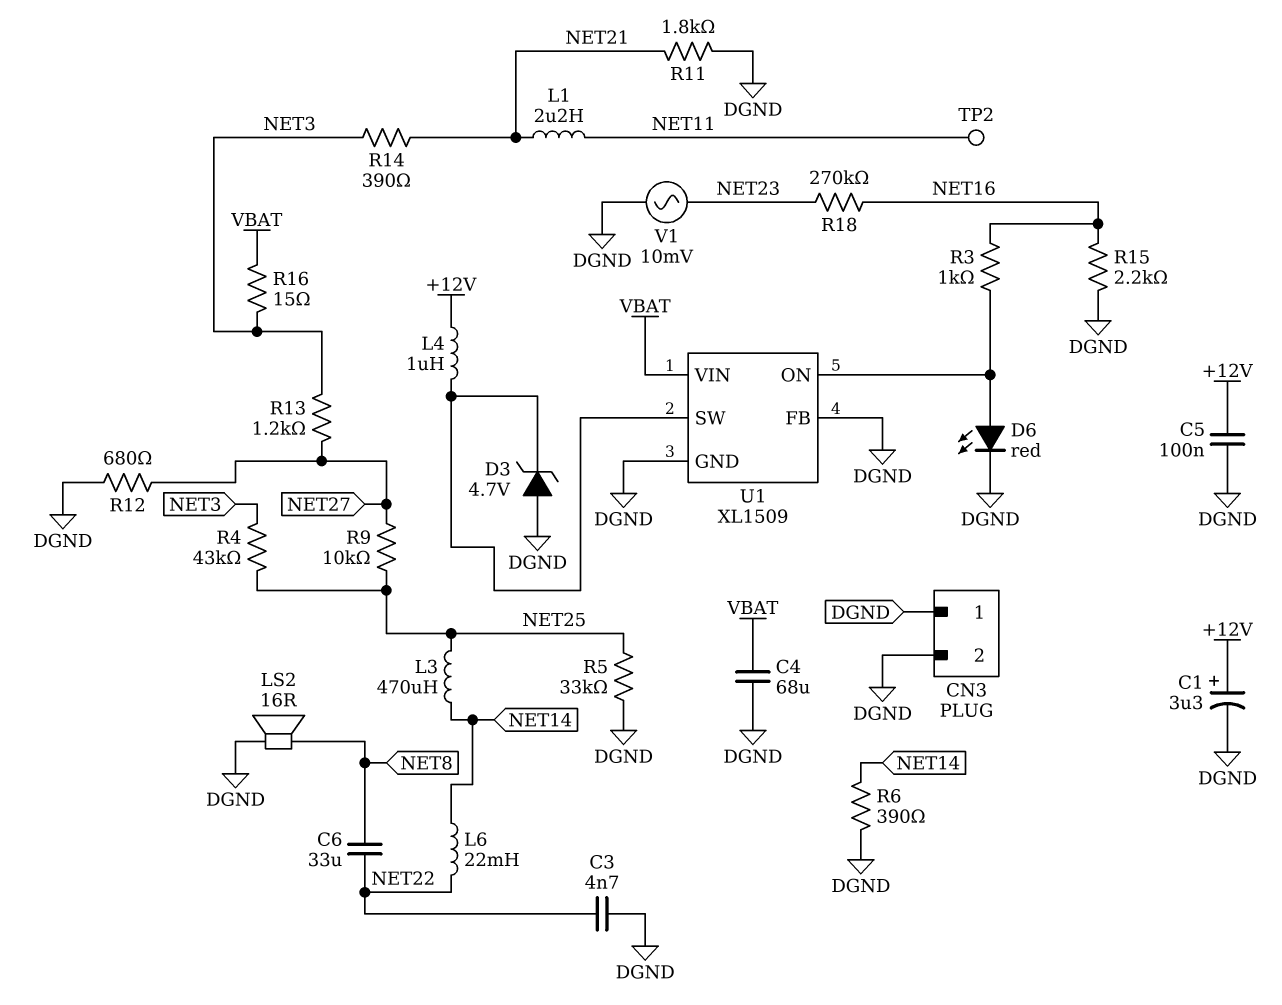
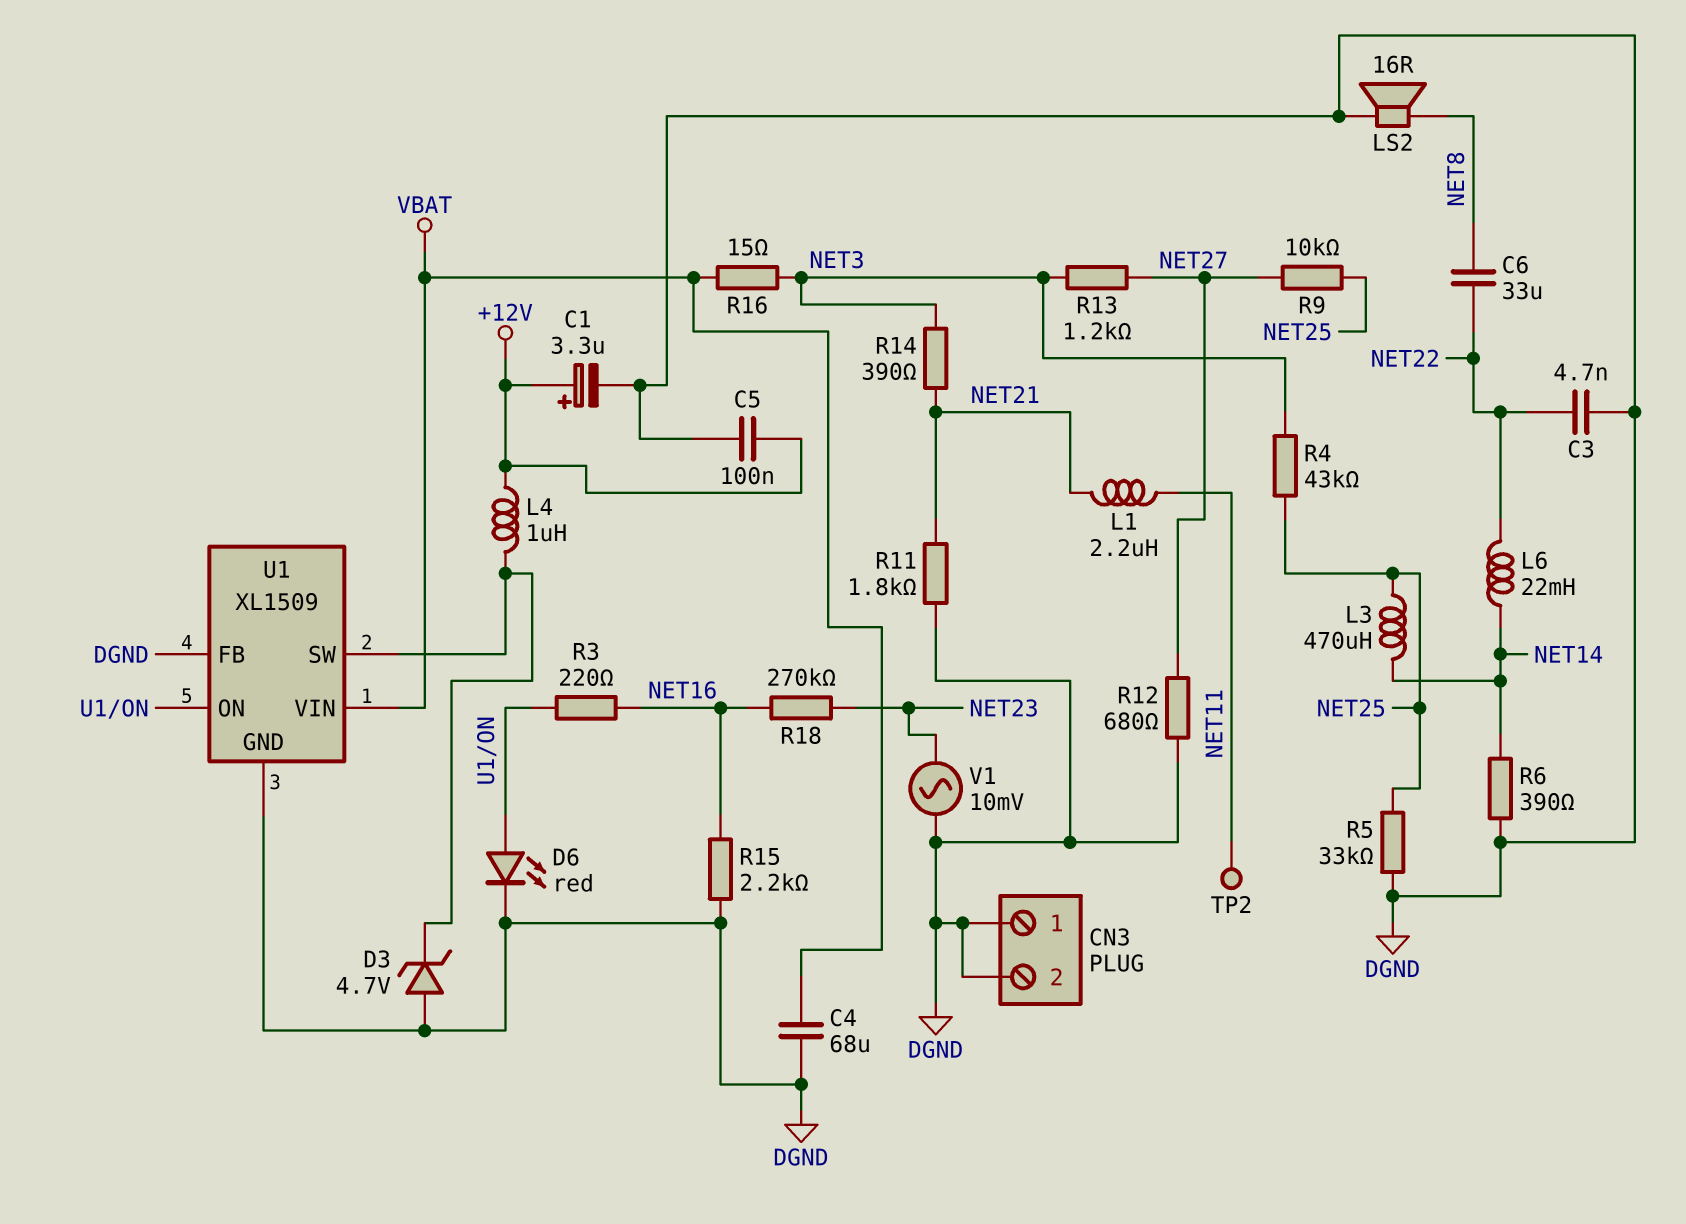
R3: 1k (NET16, U1/ON) -> 220 (NET16, U1/ON)

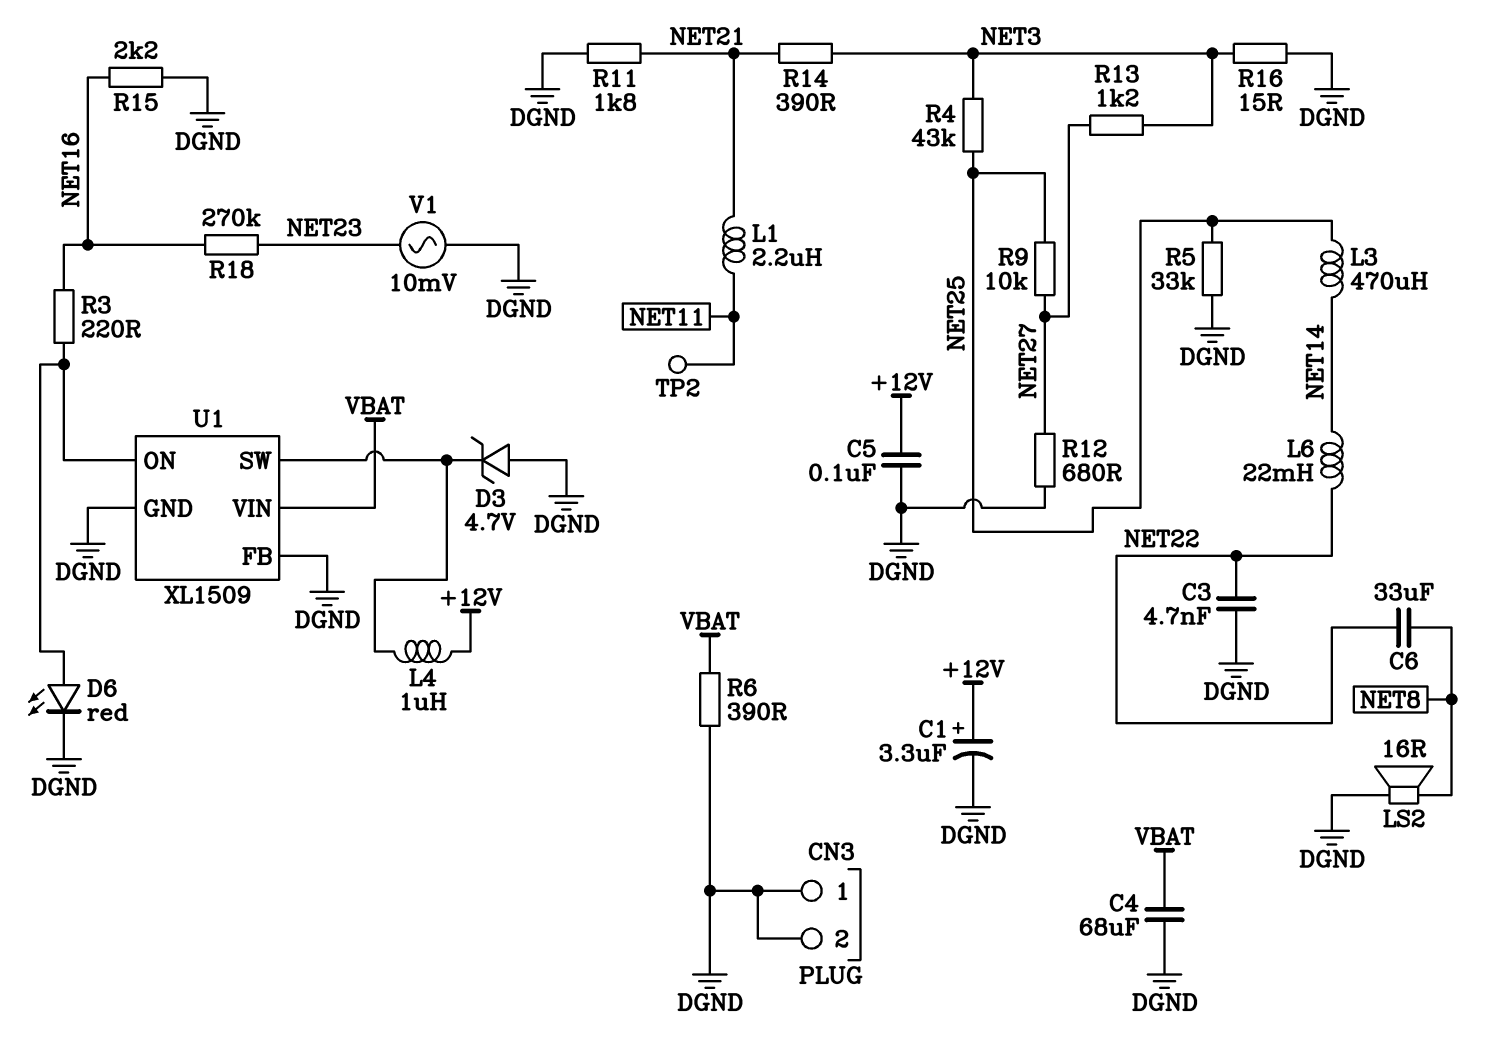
R6: 390 (DGND, NET14) -> 390 (DGND, VBAT)
R16: 15 (NET3, VBAT) -> 15 (DGND, NET3)

